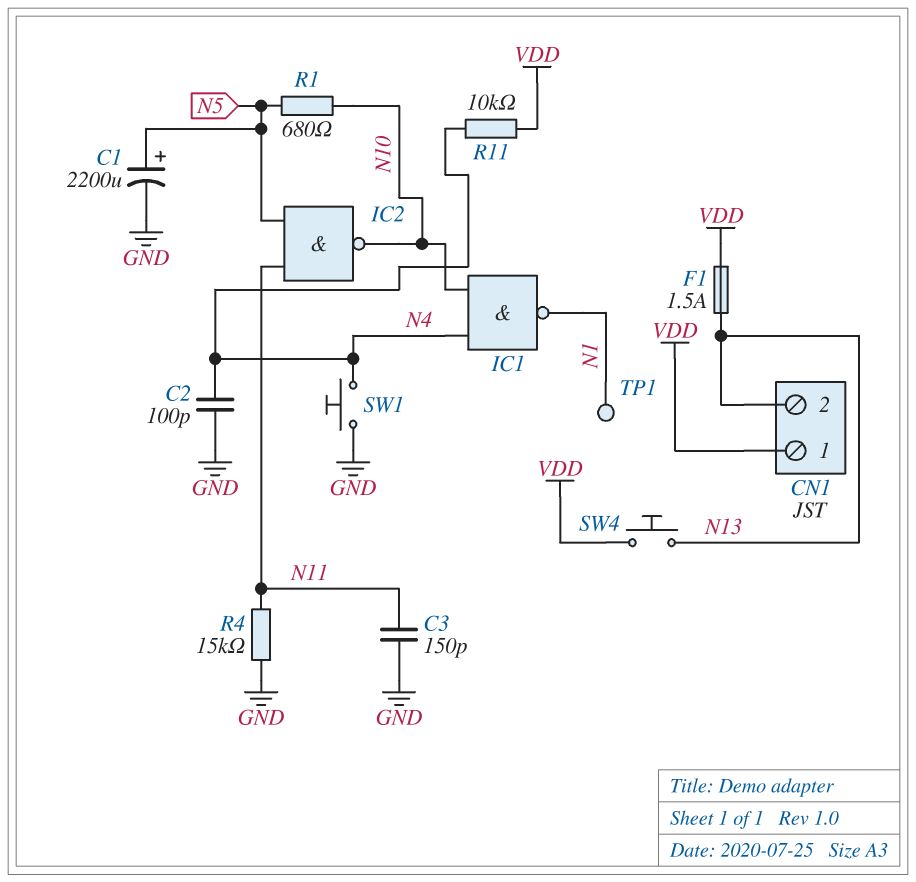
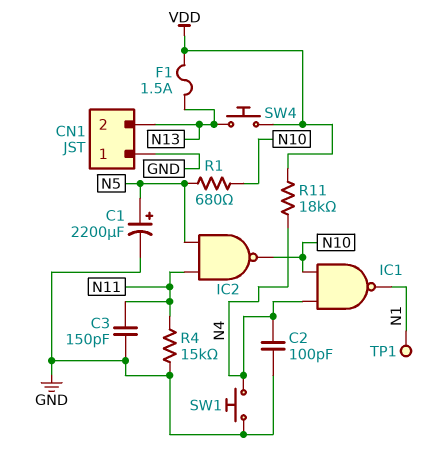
CN1 pin 1: VDD -> GND
R11: 10k (N4, VDD) -> 18k (N4, VDD)

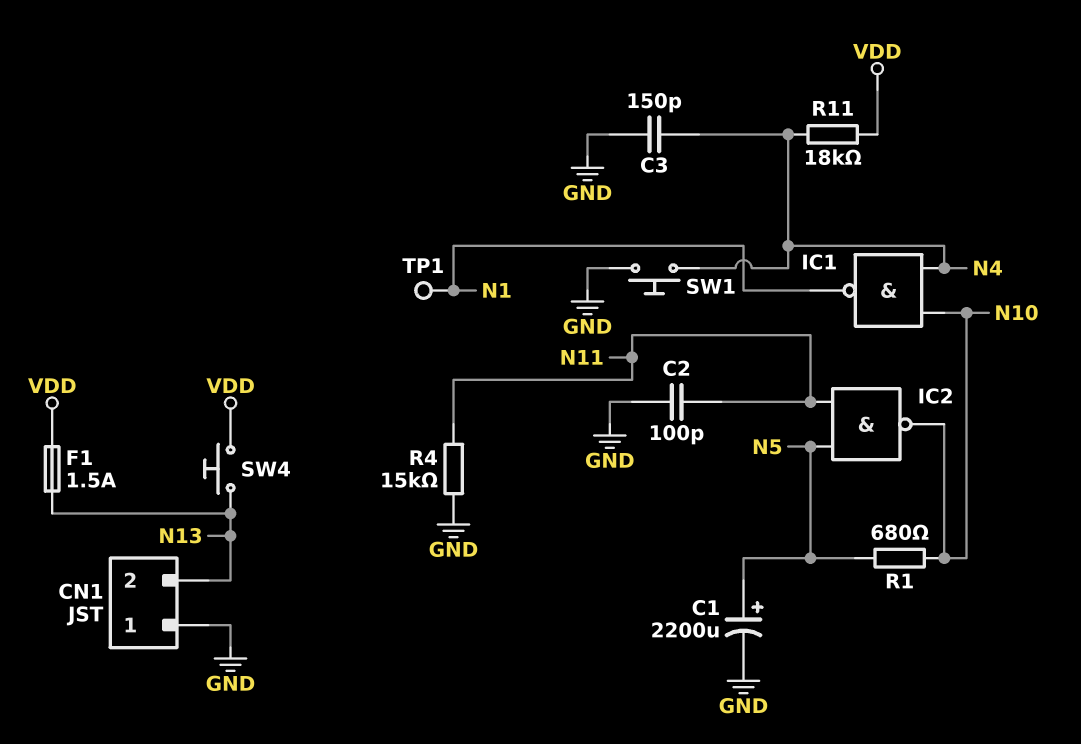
C2: 100pF (GND, N4) -> 100pF (GND, N11)
C3: 150pF (GND, N11) -> 150pF (GND, N4)

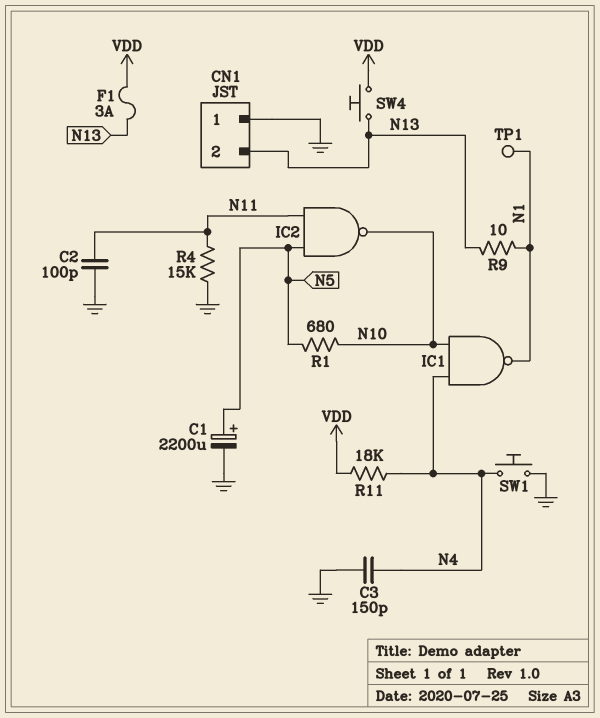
F1: 1.5A (N13, VDD) -> 3A (N13, VDD)
R9: none -> 10 (N1, N13)

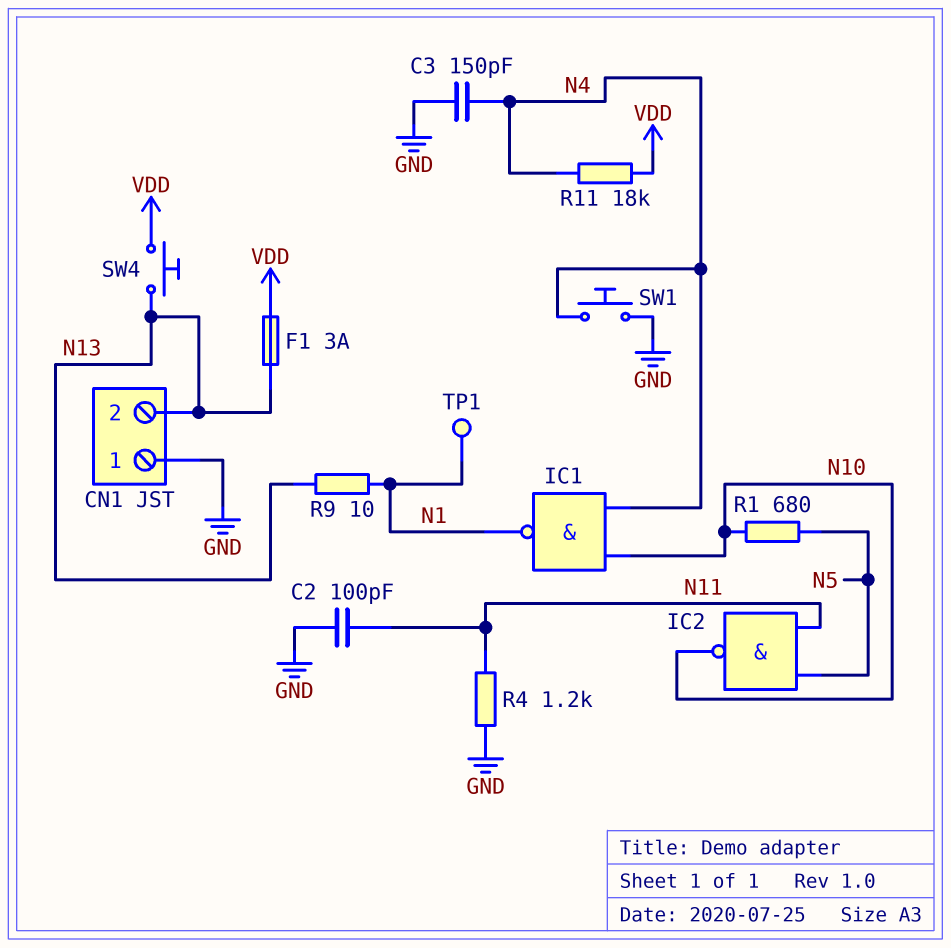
C1: 2200uF (plus N5, minus GND) -> none
R4: 15k (GND, N11) -> 1.2k (GND, N11)

